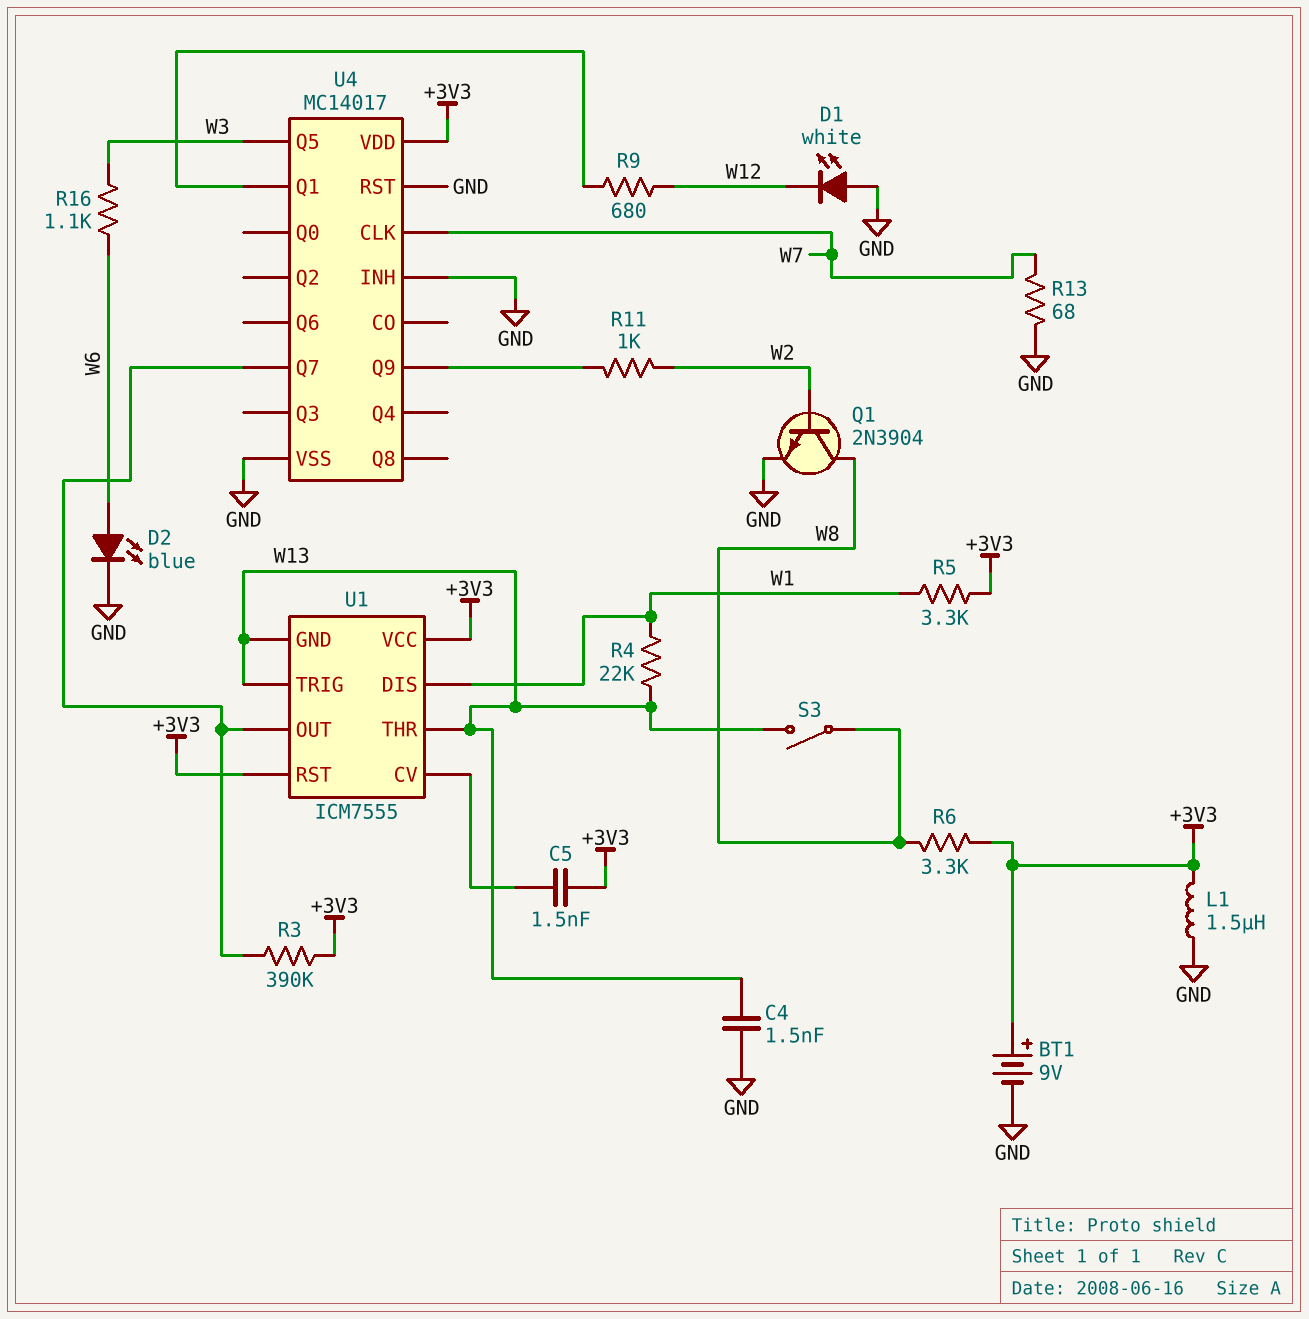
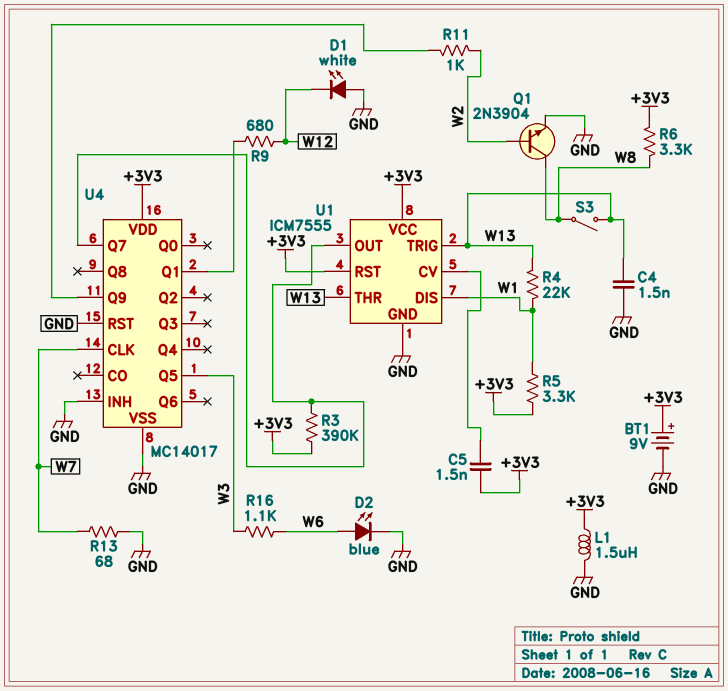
U1 pin GND: W13 -> GND

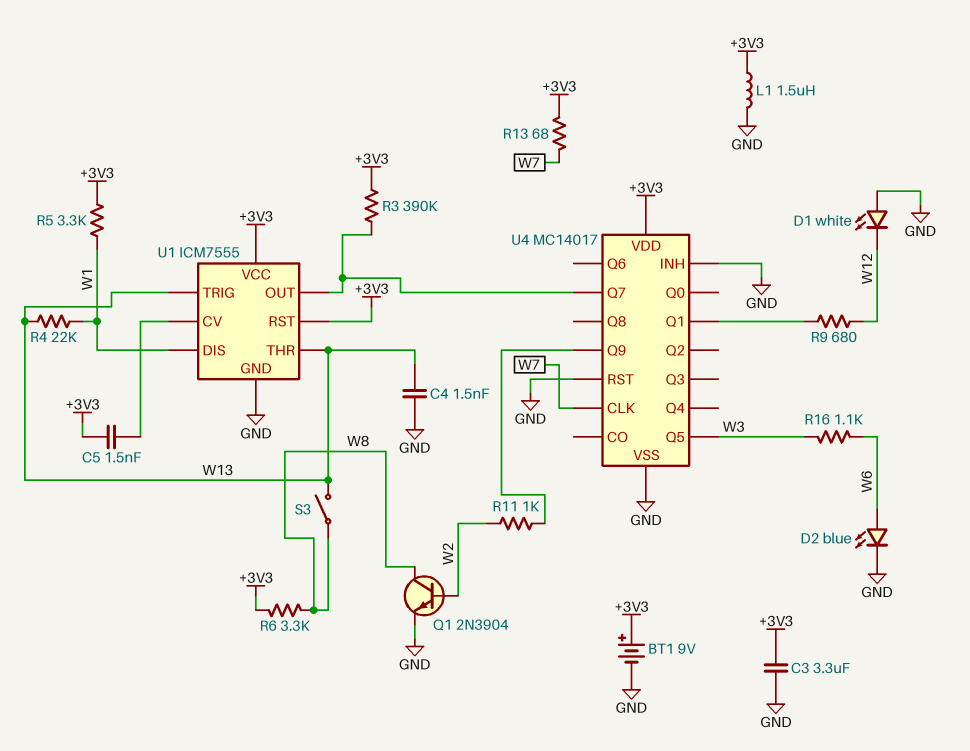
C3: none -> 3.3uF (+3V3, GND)
R13: 68 (GND, W7) -> 68 (+3V3, W7)

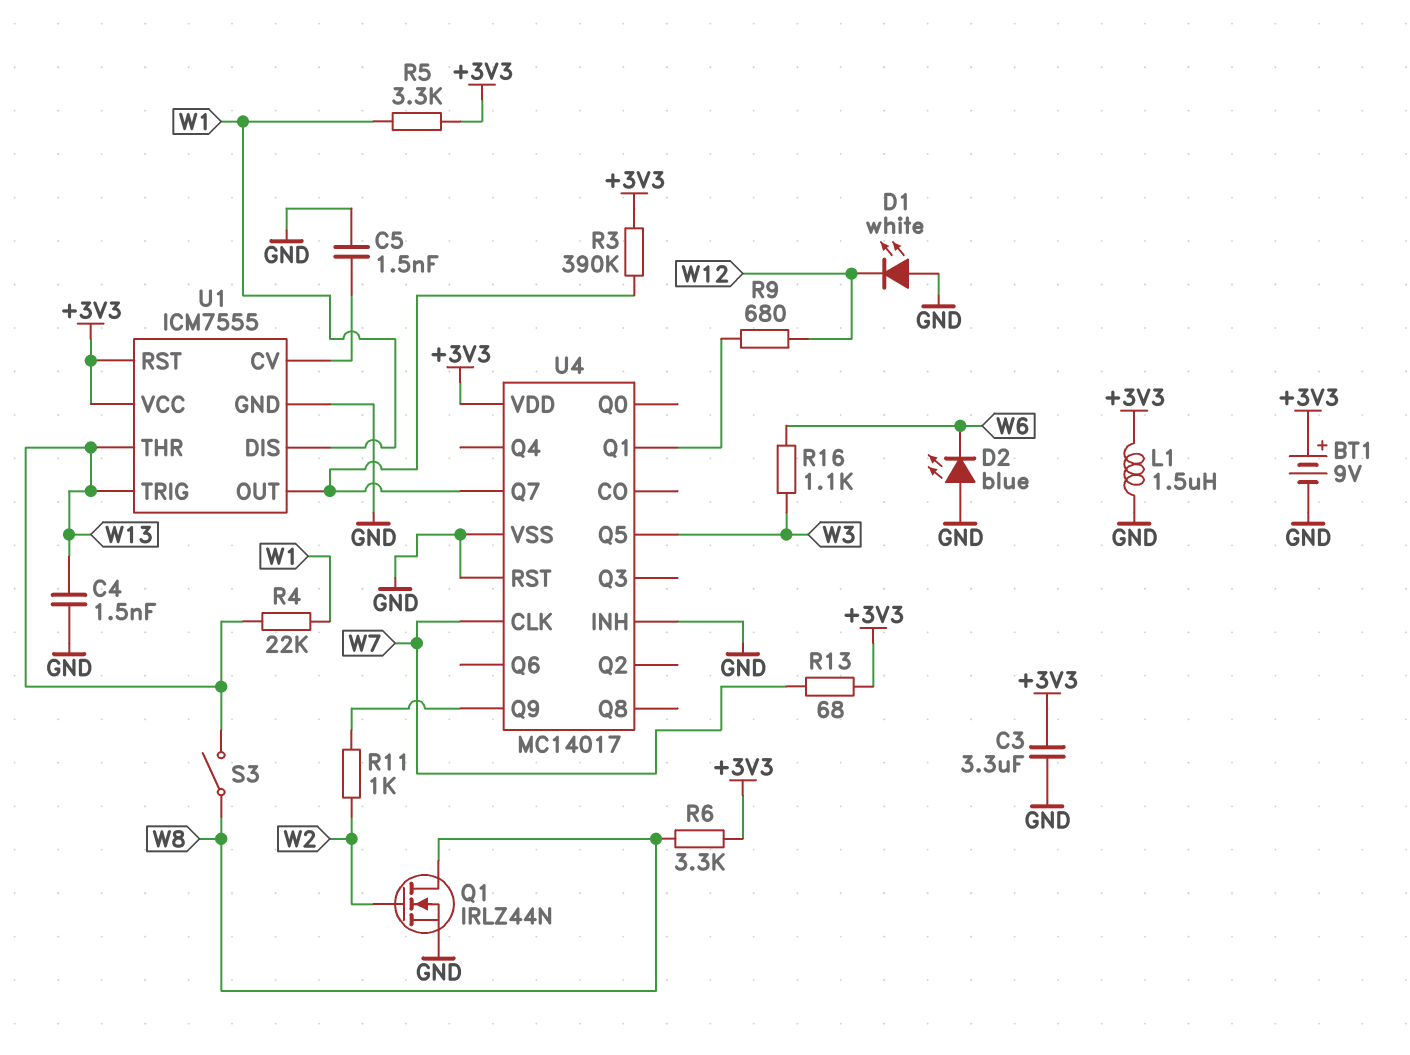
C5: 1.5nF (+3V3, U1/CV) -> 1.5nF (GND, U1/CV)
D2: LED blue (A W6, K GND) -> LED blue (A GND, K W6)
Q1: NPN 2N3904 (B W2, C W8, E GND) -> NMOS IRLZ44N (G W2, D W8, S GND)

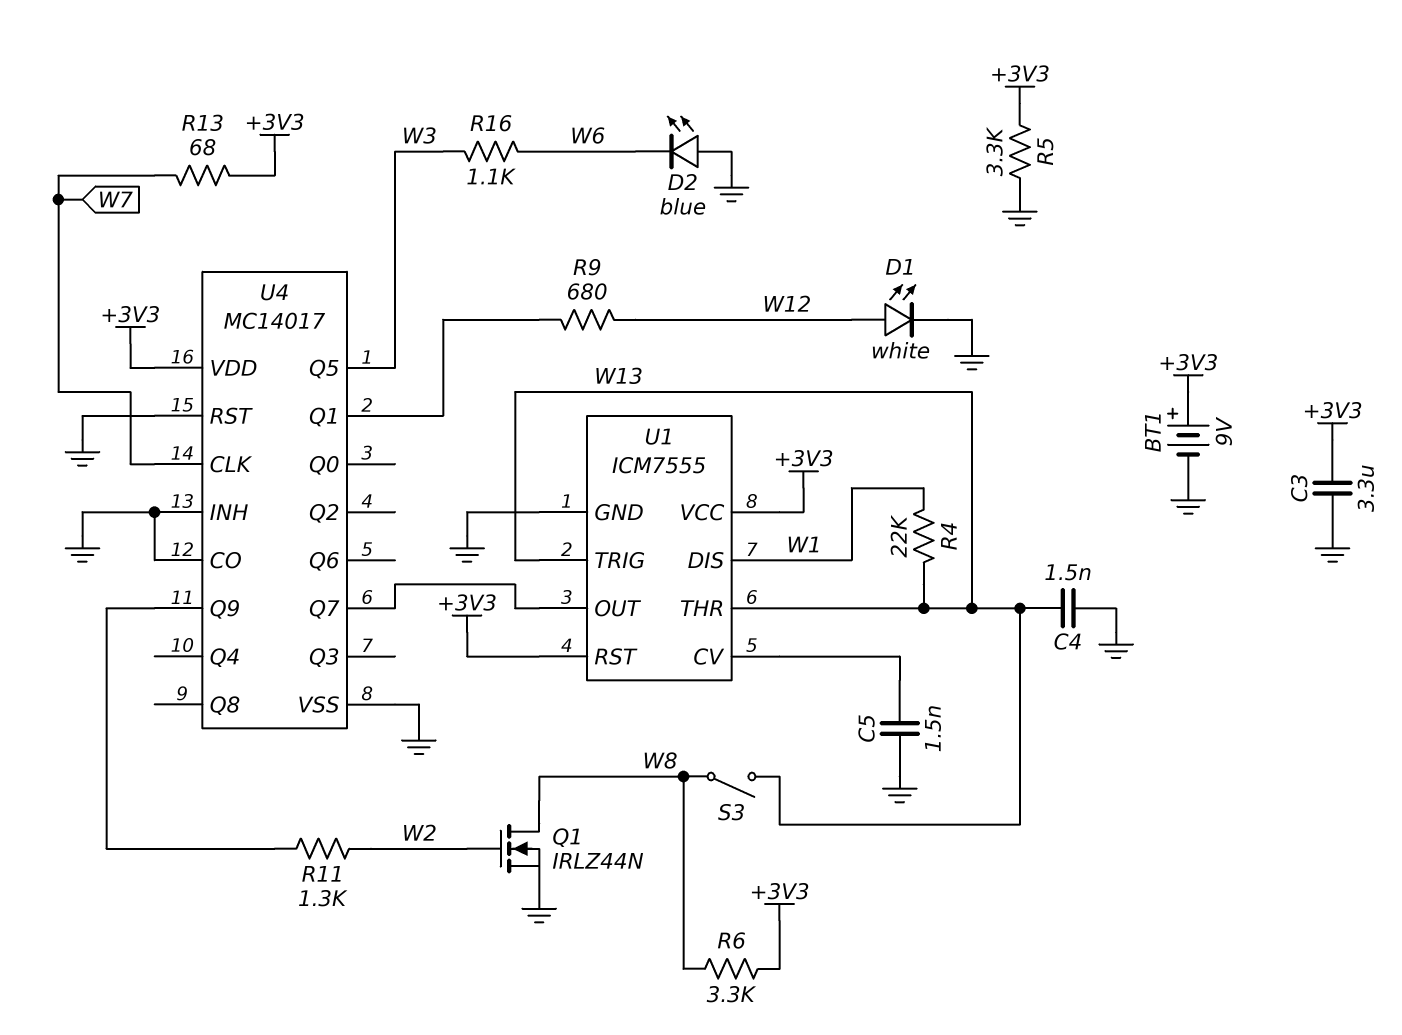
D1: LED white (A GND, K W12) -> LED white (A W12, K GND)
L1: 1.5uH (+3V3, GND) -> none
R3: 390k (+3V3, U1/OUT) -> none
R5: 3.3k (+3V3, W1) -> 3.3k (+3V3, GND)
R11: 1k (U4/Q9, W2) -> 1.3k (U4/Q9, W2)
U4 pin CO: none -> GND

